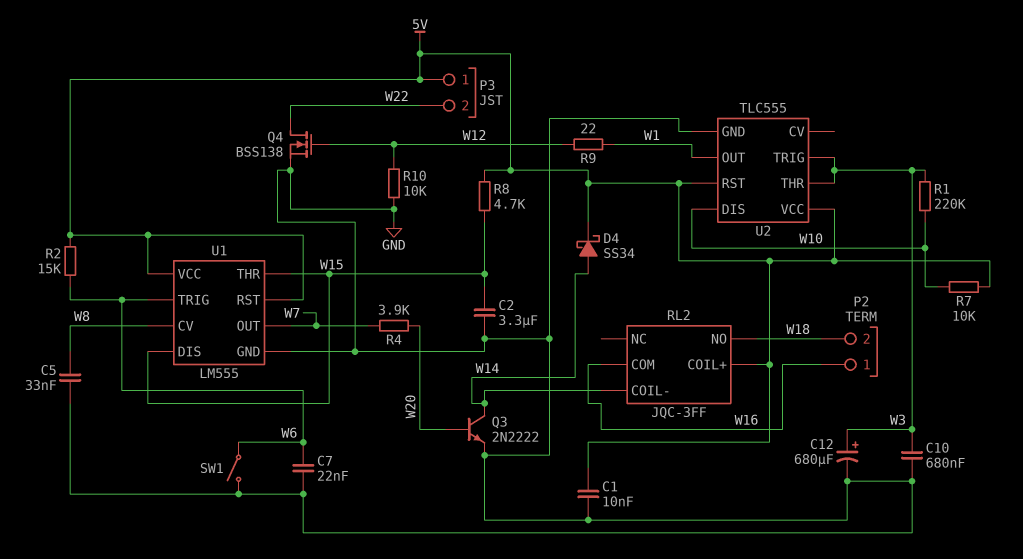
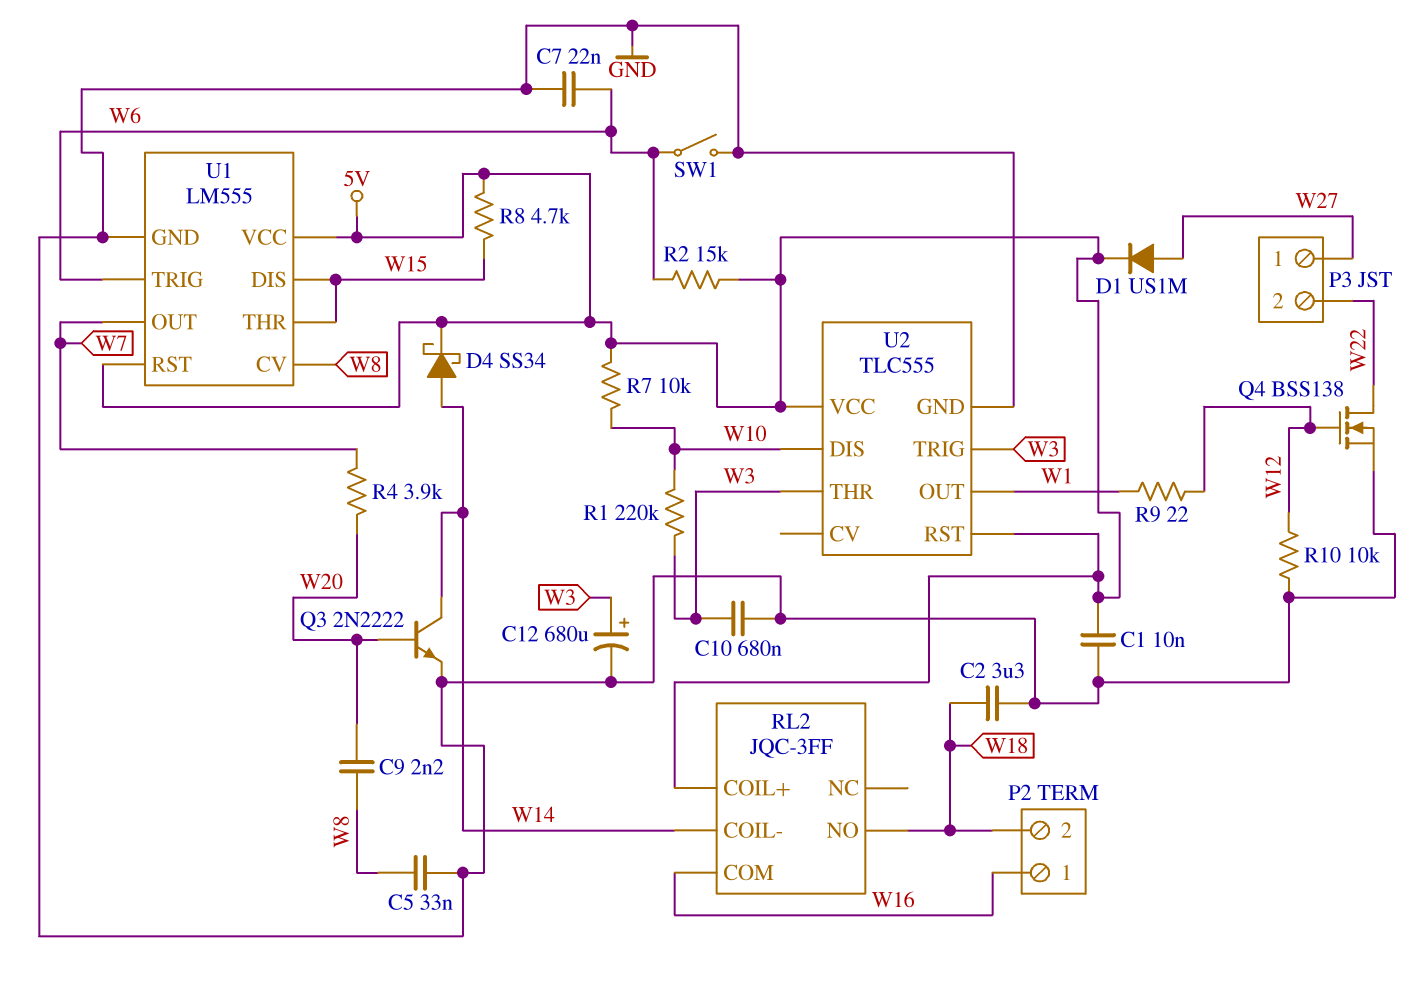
C2: 3.3uF (GND, W15) -> 3.3uF (GND, W18)
C9: none -> 2.2nF (W8, W20)
D1: none -> diode US1M (A W27, K 5V)
P3 pin 1: 5V -> W27

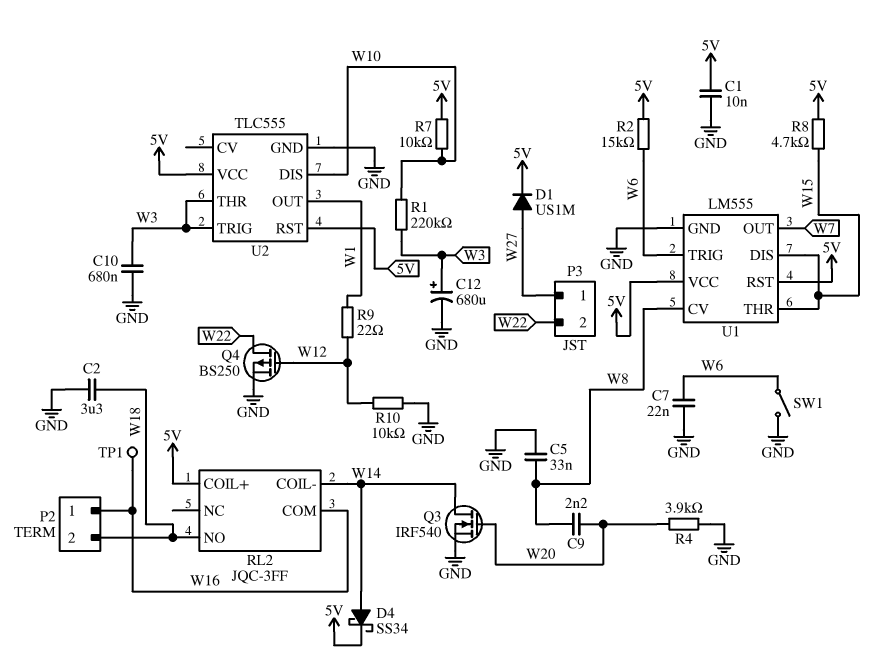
Q3: NPN 2N2222 (B W20, C W14, E GND) -> NMOS IRF540 (G W20, D W14, S GND)
Q4: NMOS BSS138 (G W12, D W22, S GND) -> PMOS BS250 (G W12, D W22, S GND)
R4: 3.9k (W7, W20) -> 3.9k (GND, W20)
TP1: none -> test point (W16)

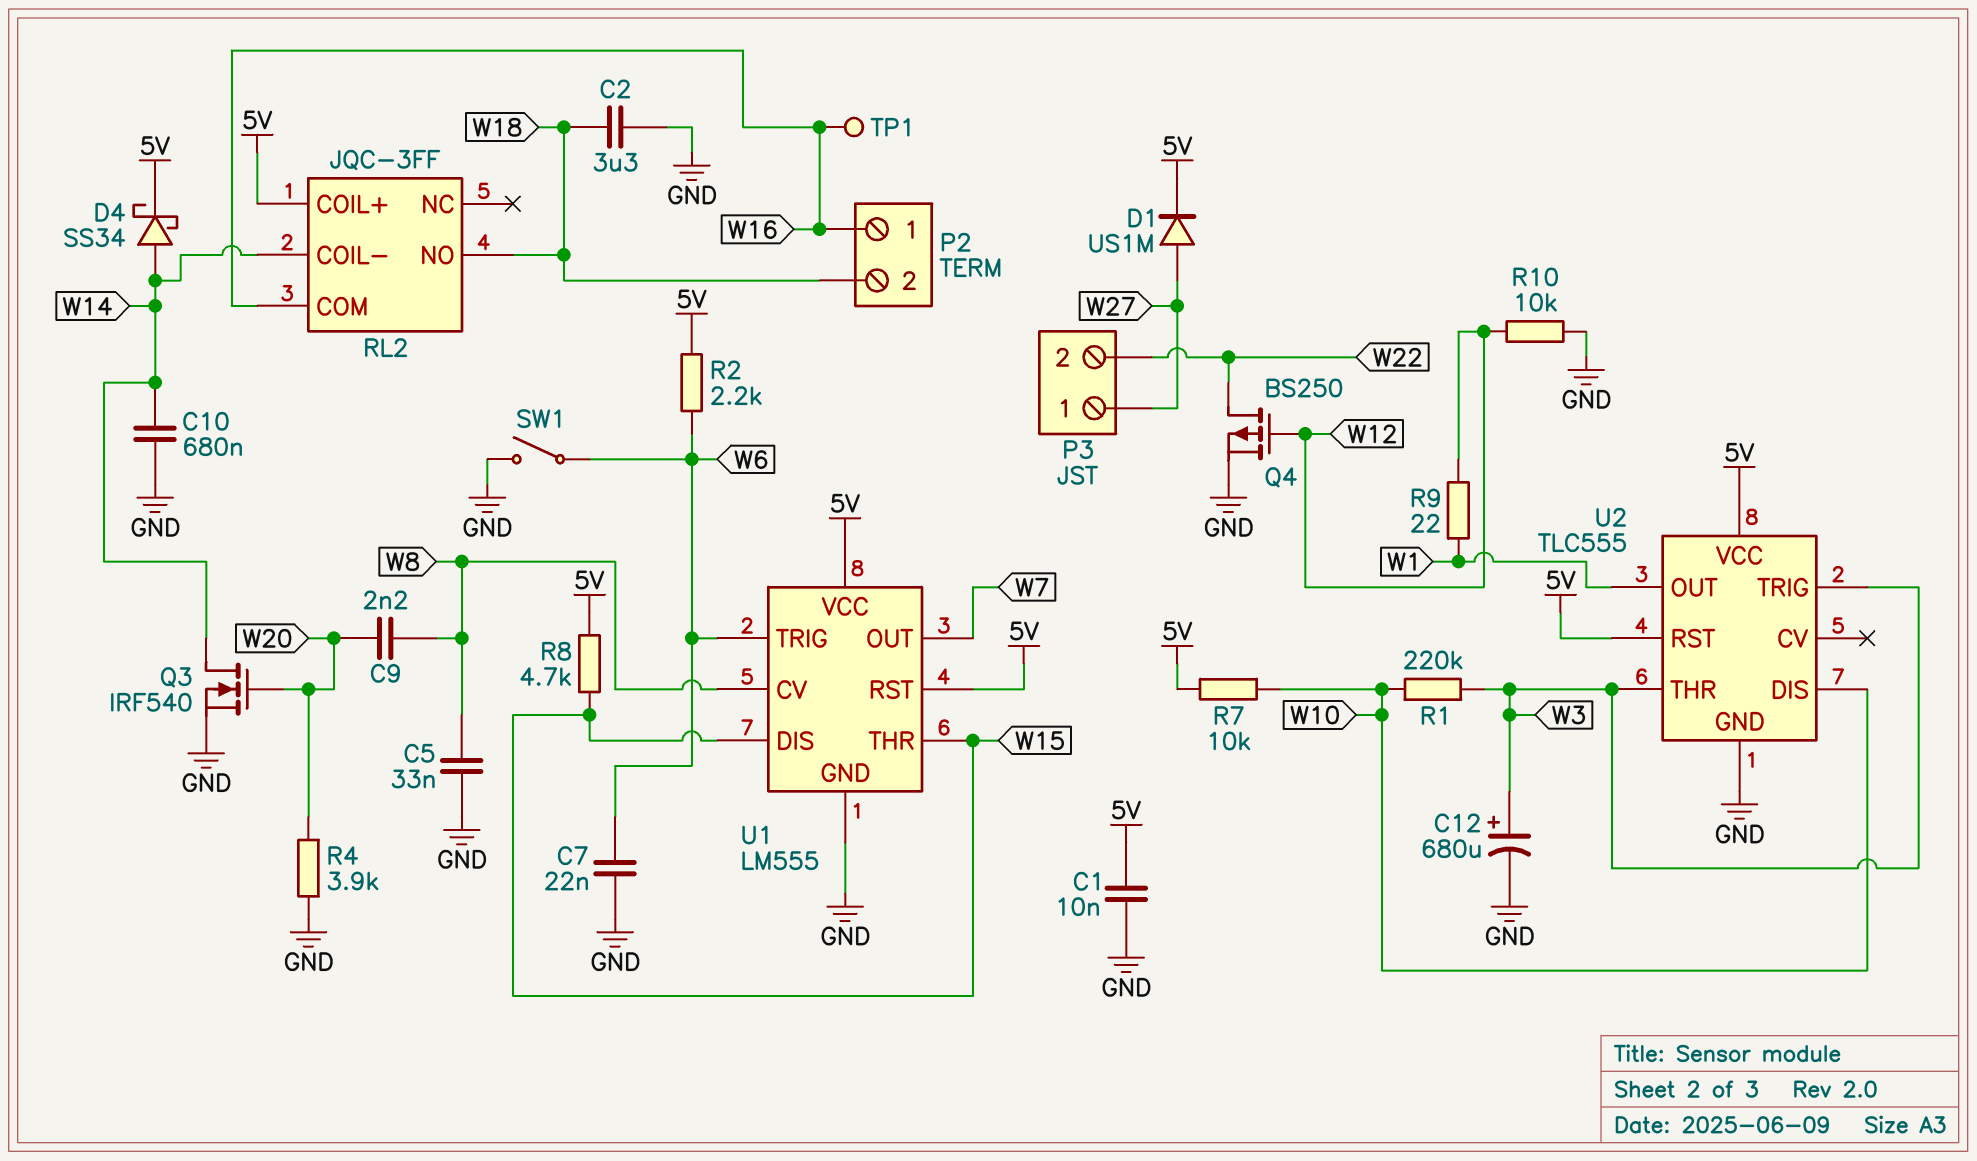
C10: 680nF (GND, W3) -> 680nF (GND, W14)
R2: 15k (5V, W6) -> 2.2k (5V, W6)

